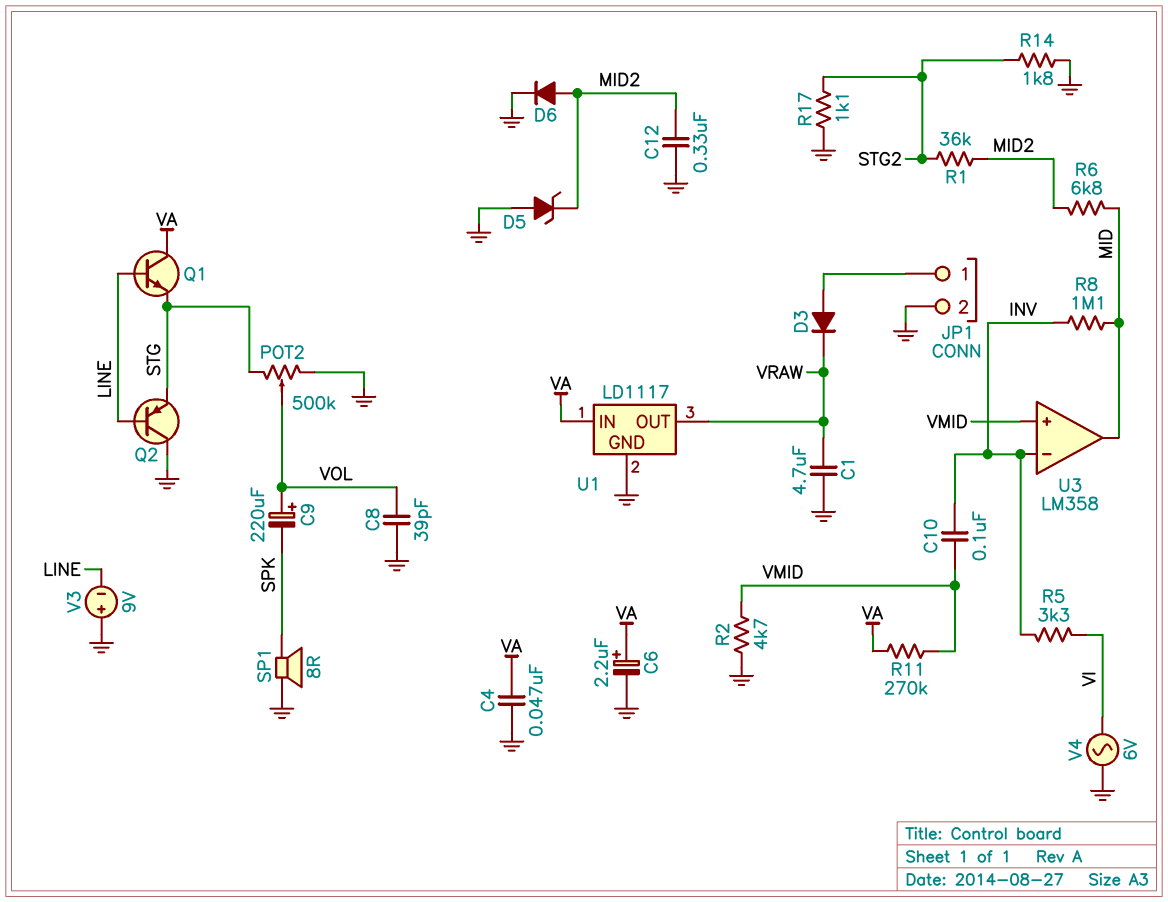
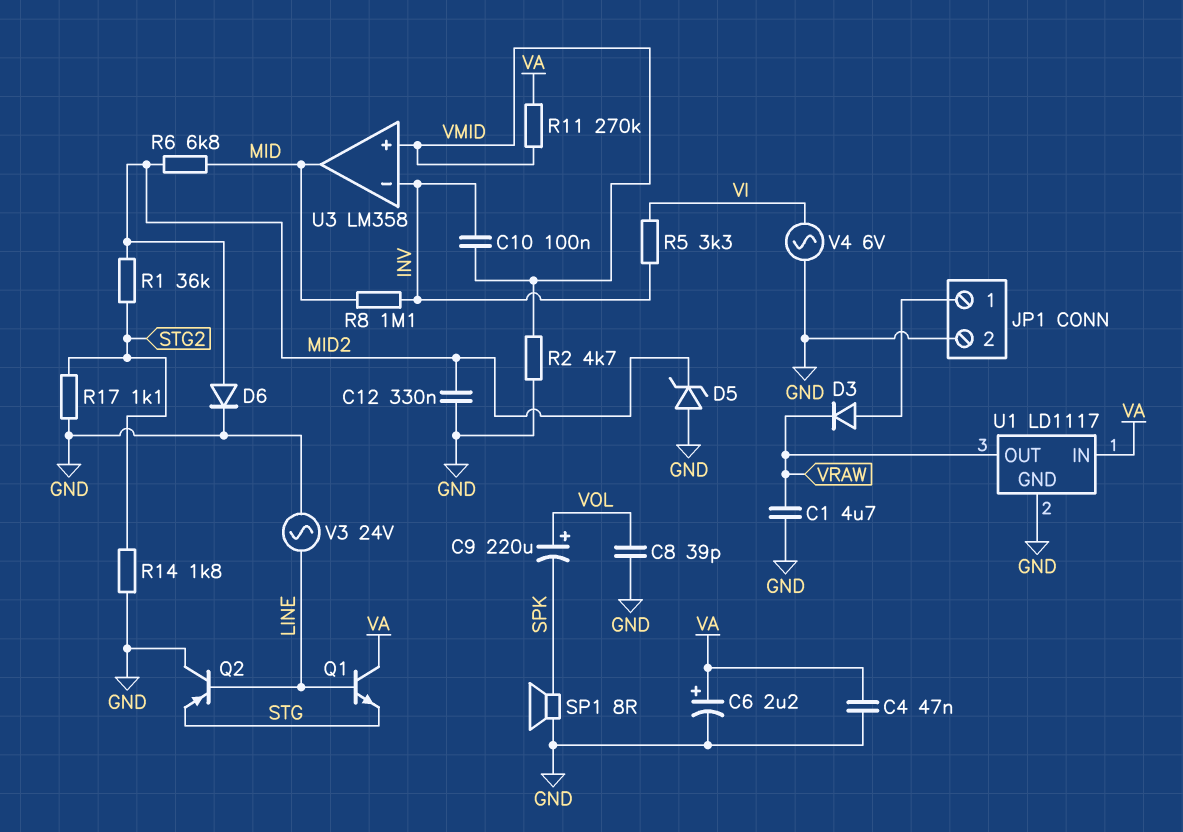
POT2: 500k (GND, STG, wiper VOL) -> none
V3: 9V (plus GND, minus LINE) -> AC 24V (GND, LINE)

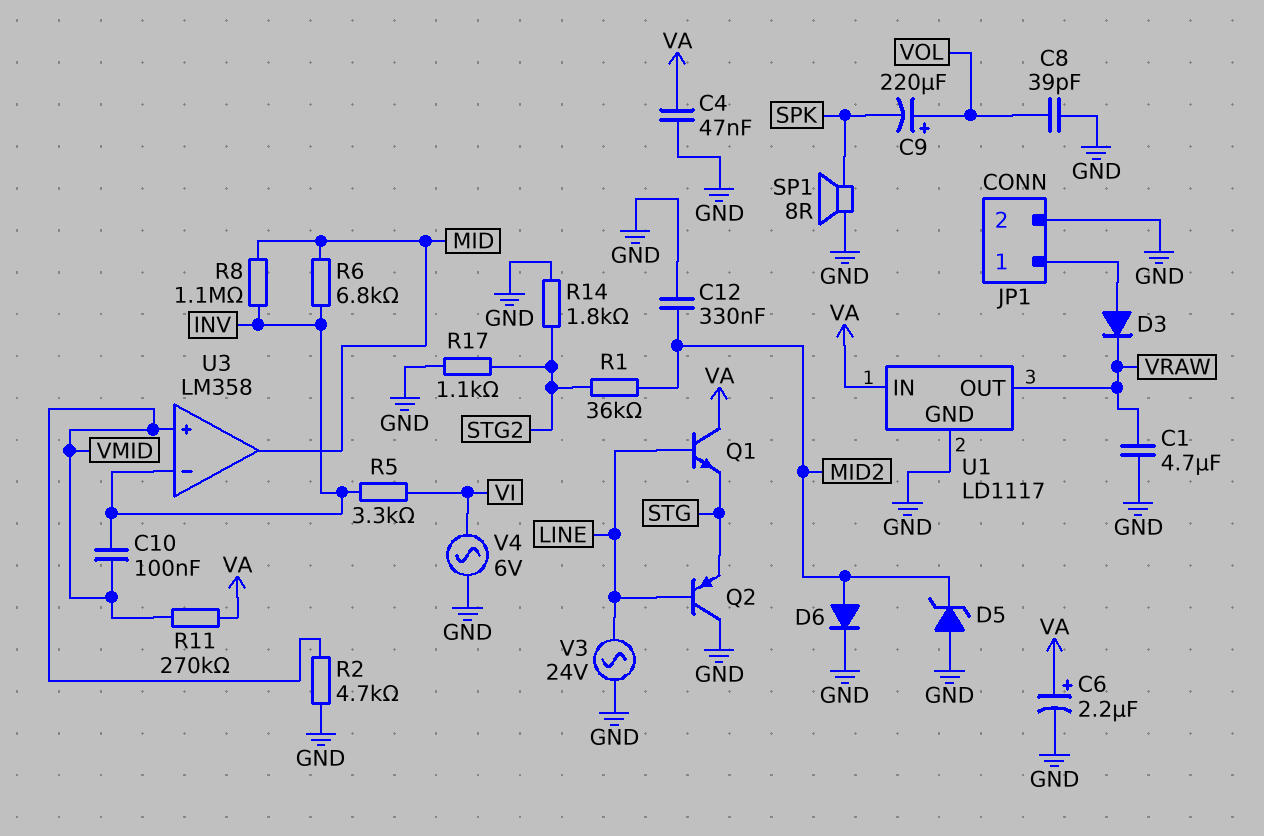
R6: 6.8k (MID, MID2) -> 6.8k (INV, MID)

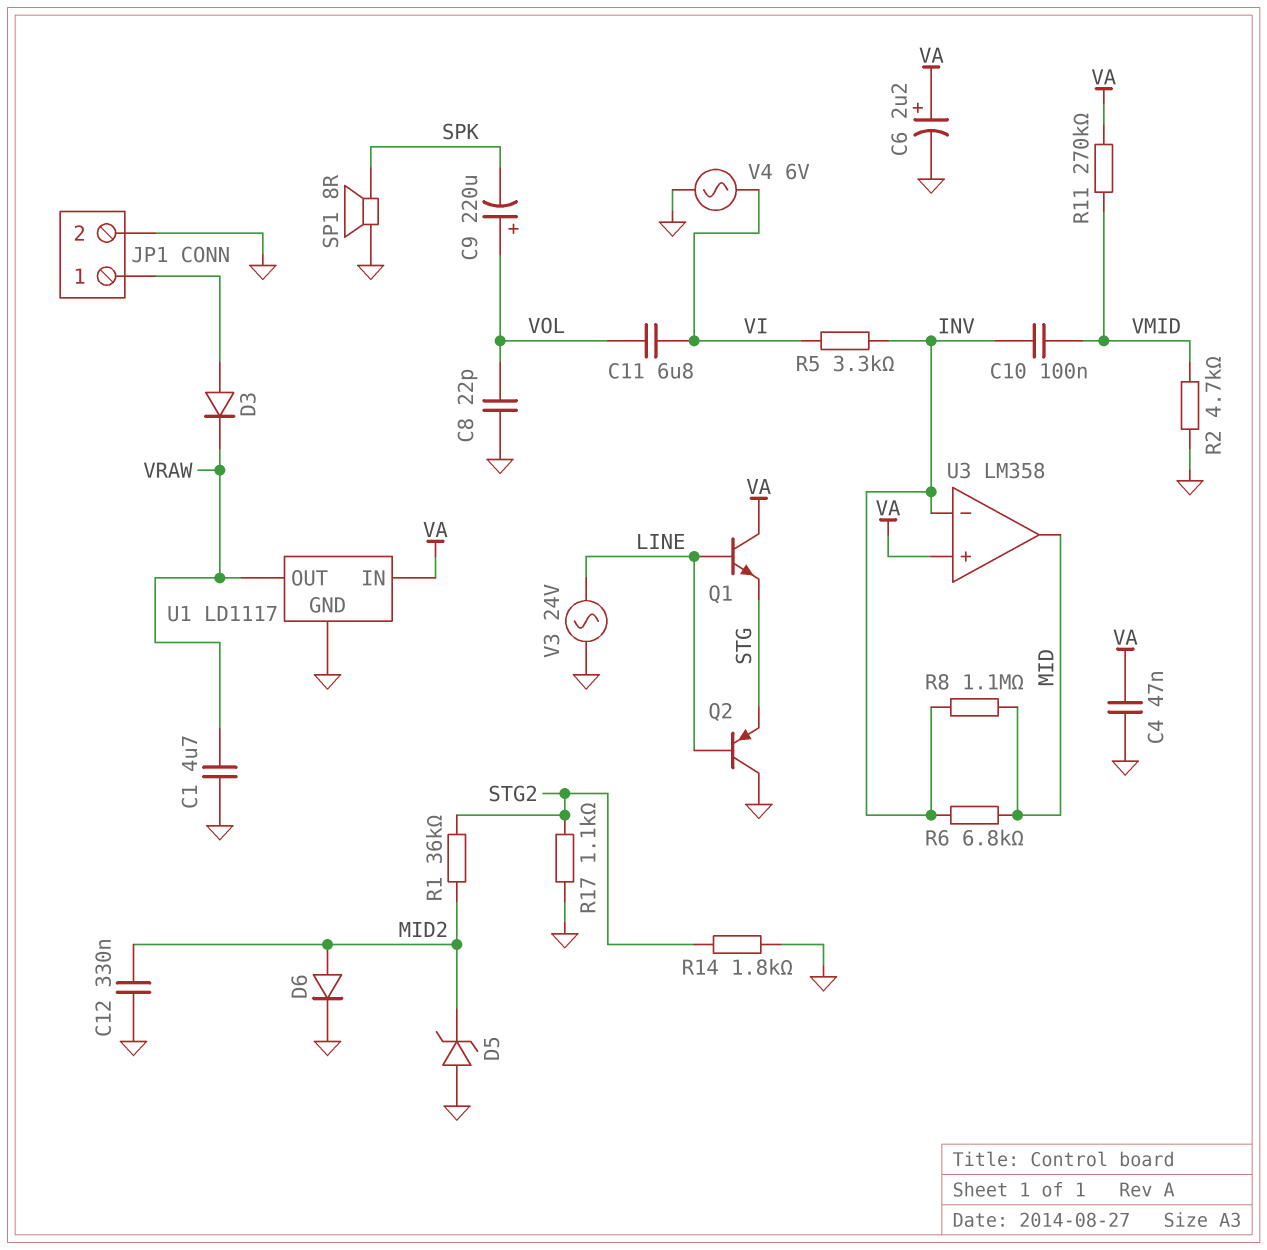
C8: 39pF (GND, VOL) -> 22pF (GND, VOL)
C11: none -> 6.8uF (VI, VOL)
U3 pin in+: VMID -> VA

